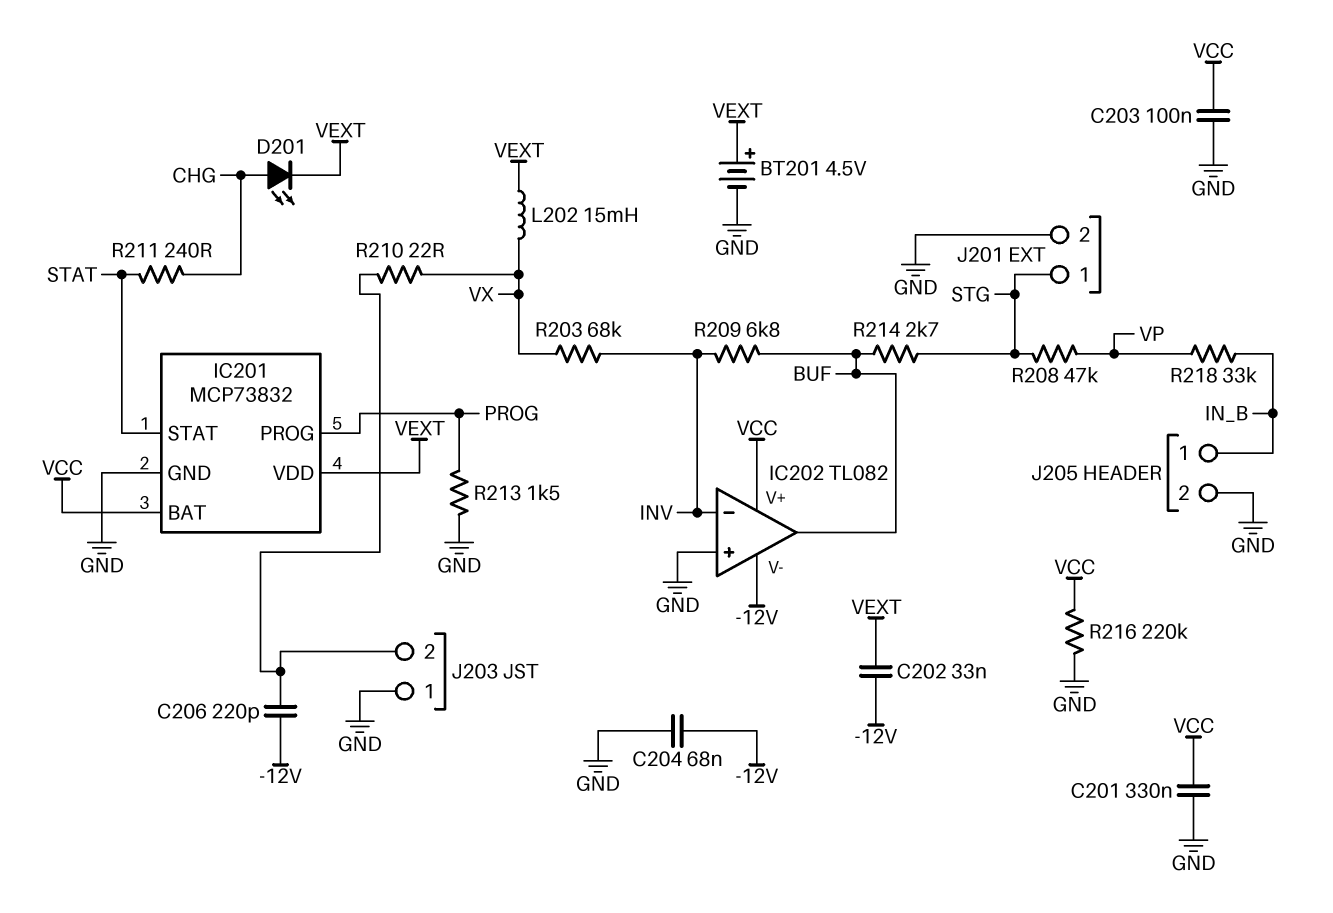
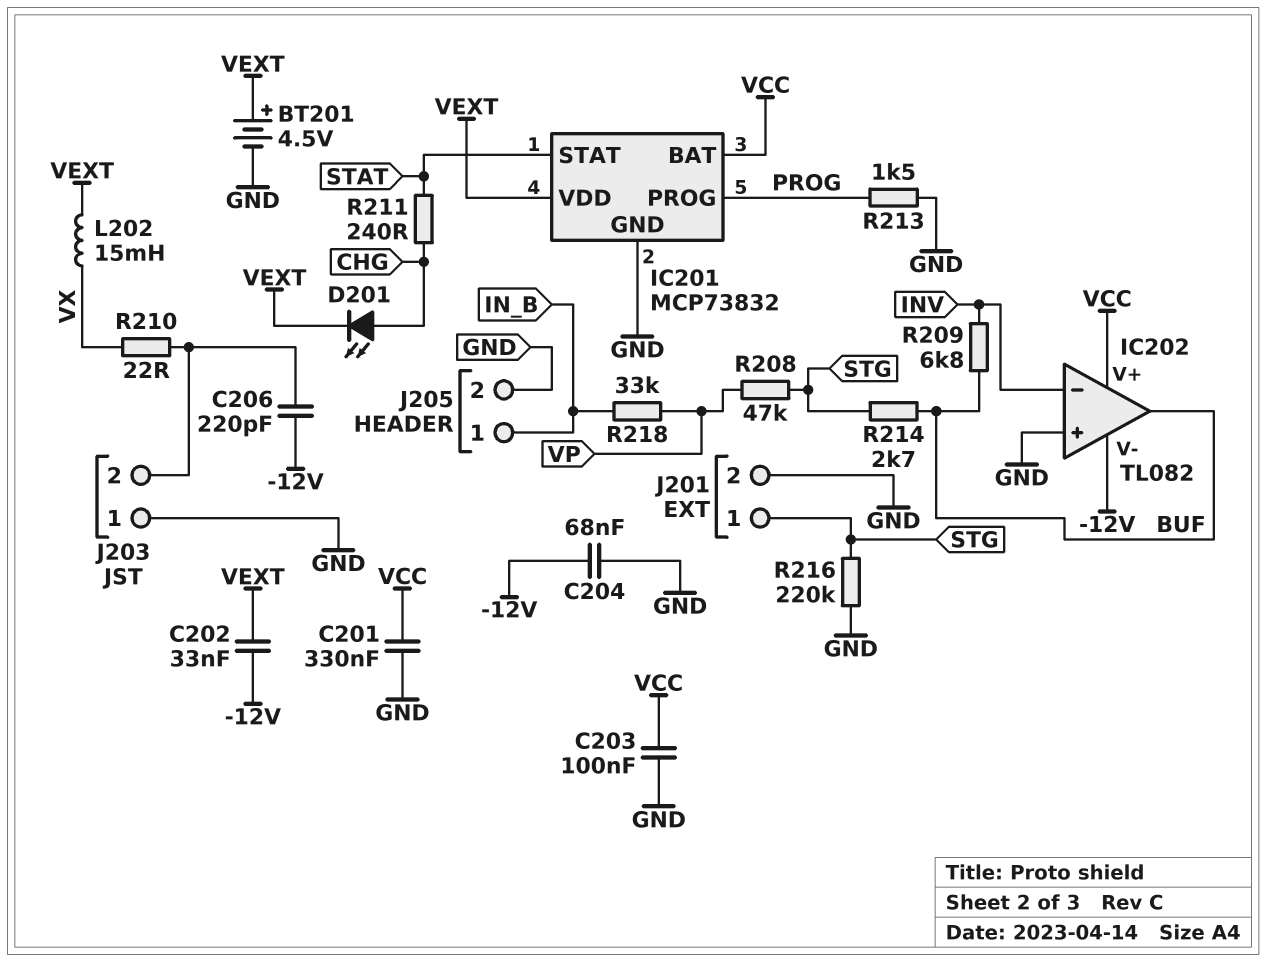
R203: 68k (INV, VX) -> none
R216: 220k (GND, VCC) -> 220k (GND, STG)

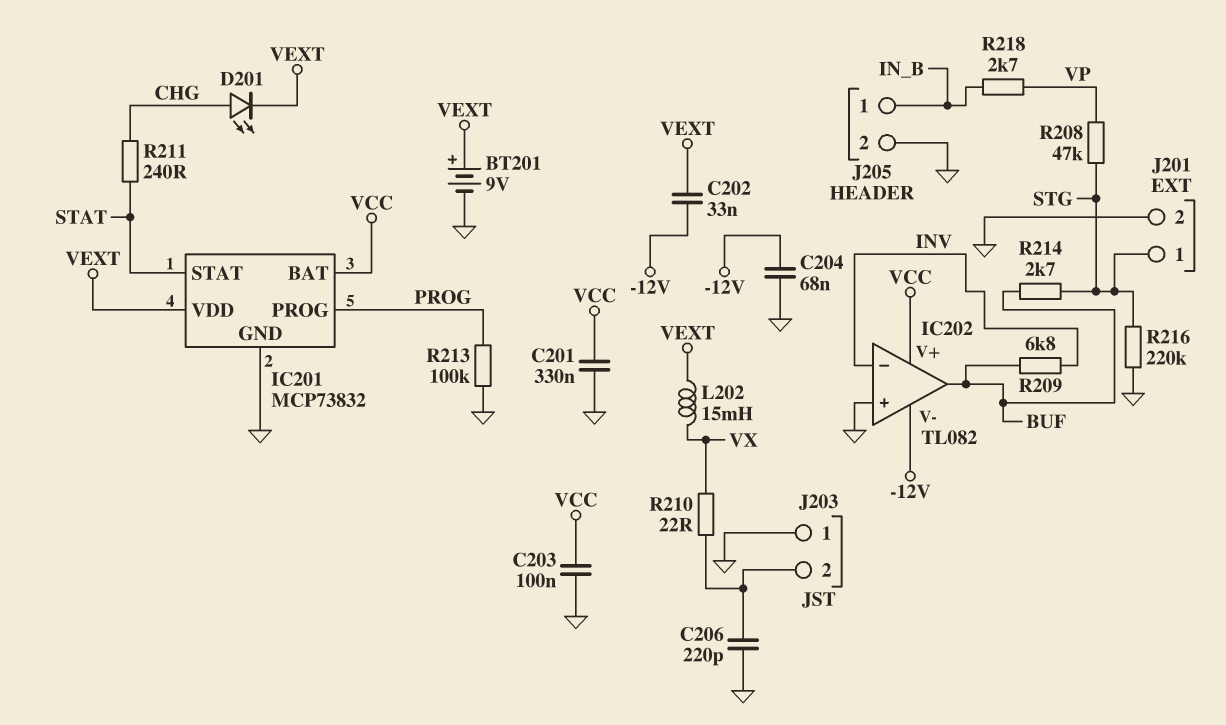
BT201: 4.5V (plus VEXT, minus GND) -> 9V (plus VEXT, minus GND)
C206: 220pF (-12V, J203/2) -> 220pF (GND, J203/2)
R213: 1.5k (GND, PROG) -> 100k (GND, PROG)
R218: 33k (IN_B, VP) -> 2.7k (IN_B, VP)

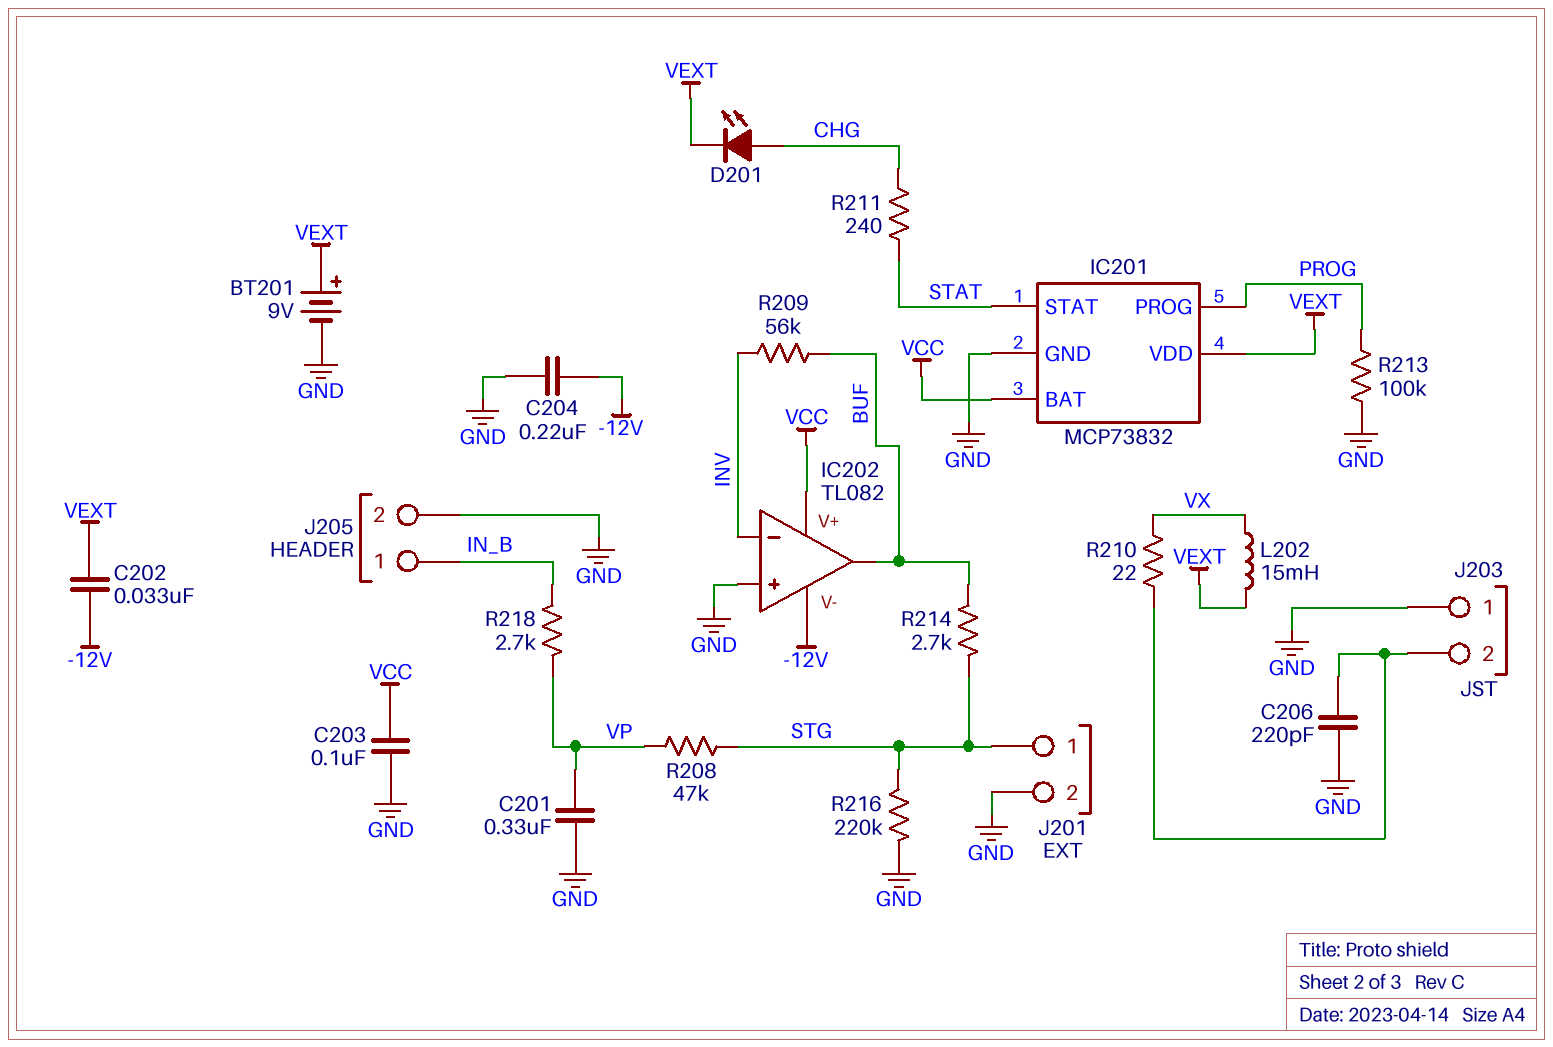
C201: 330nF (GND, VCC) -> 330nF (GND, VP)
C204: 68nF (-12V, GND) -> 220nF (-12V, GND)
R209: 6.8k (BUF, INV) -> 56k (BUF, INV)

